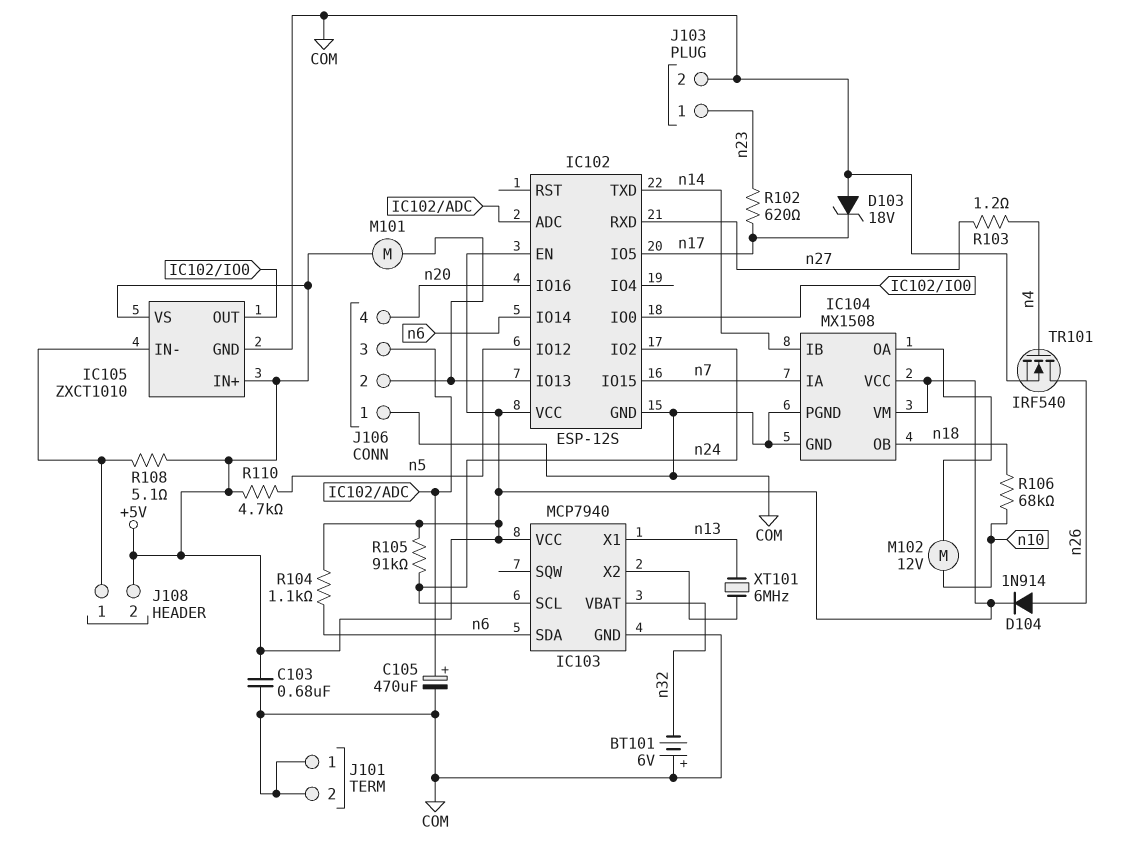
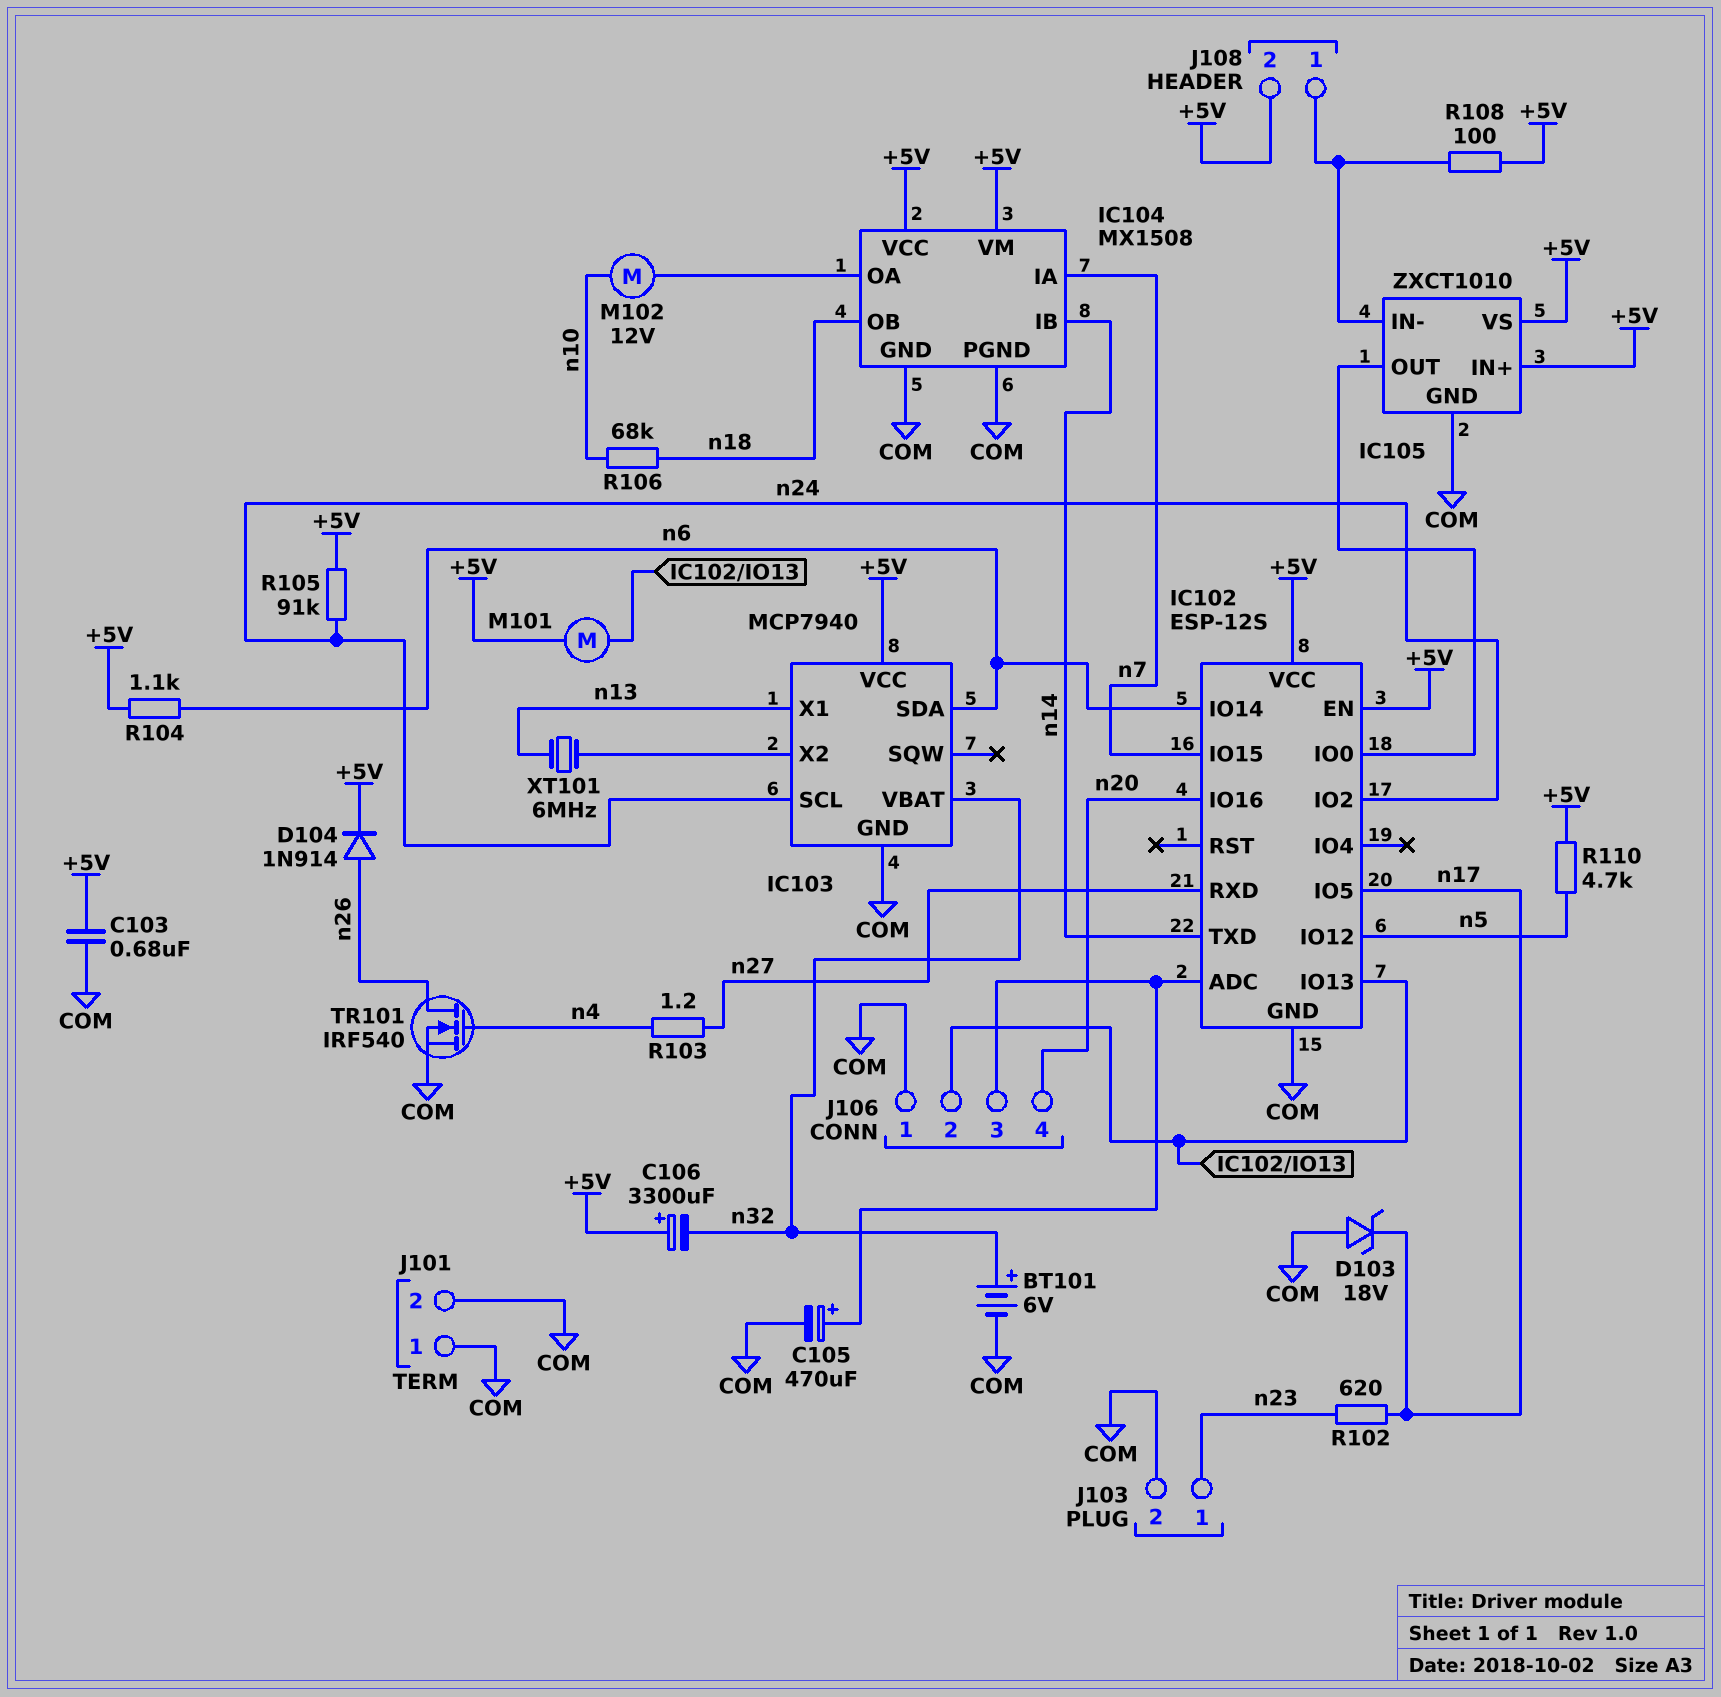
BT101: 6V (plus COM, minus n32) -> 6V (plus n32, minus COM)
C106: none -> 3300uF (plus +5V, minus n32)
R108: 5.1 (+5V, IC105/IN-) -> 100 (+5V, IC105/IN-)

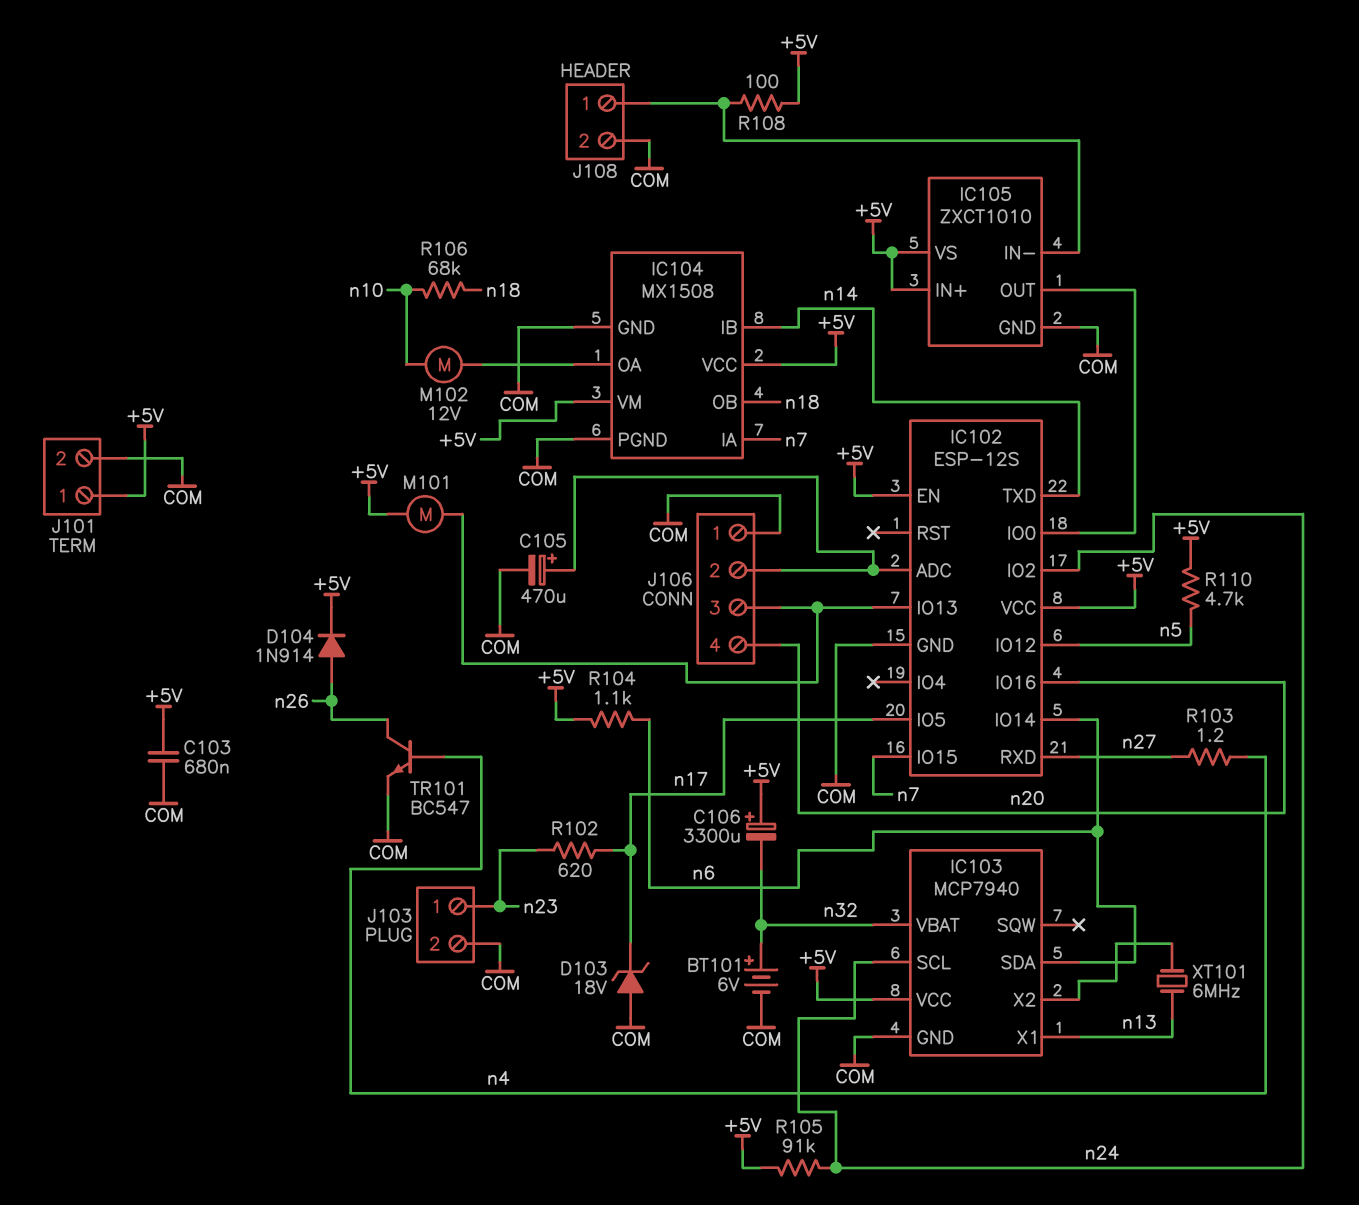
J101 pin 1: COM -> +5V
J106 pin 2: IC102/IO13 -> IC102/ADC
J106 pin 3: IC102/ADC -> IC102/IO13
J108 pin 2: +5V -> COM
TR101: NMOS IRF540 (G n4, D n26, S COM) -> NPN BC547 (B n4, C n26, E COM)

